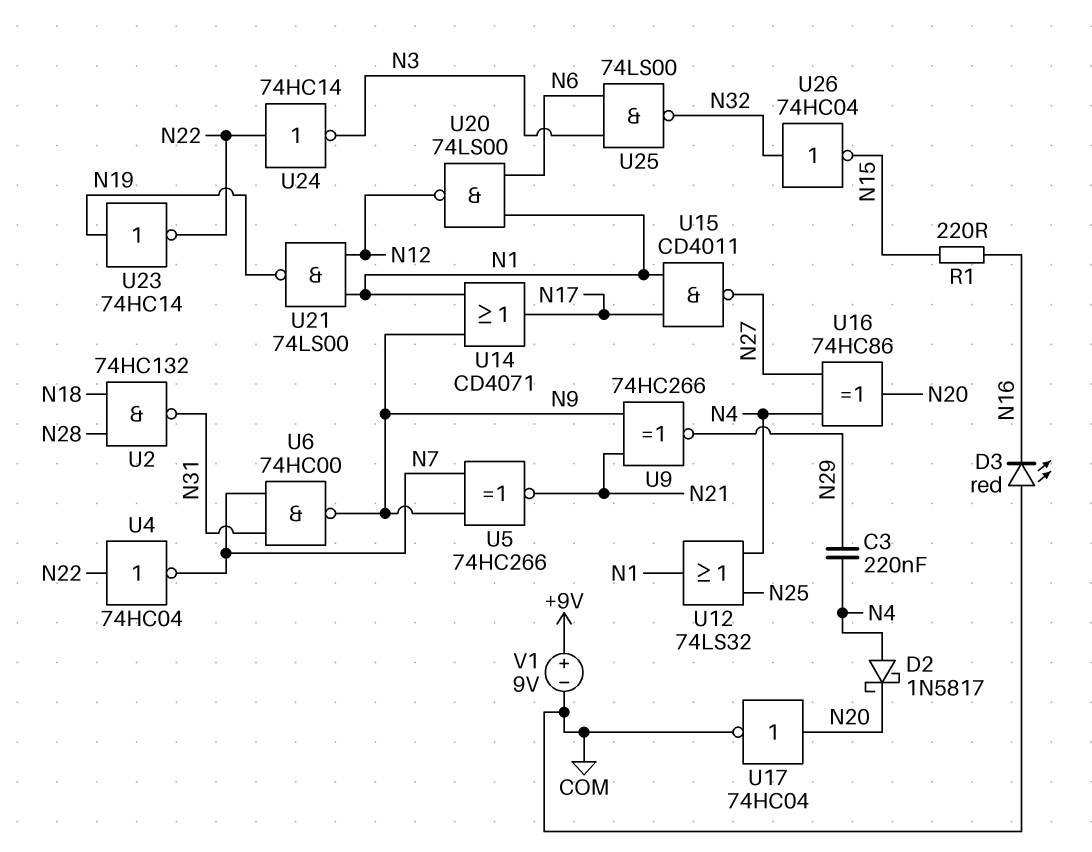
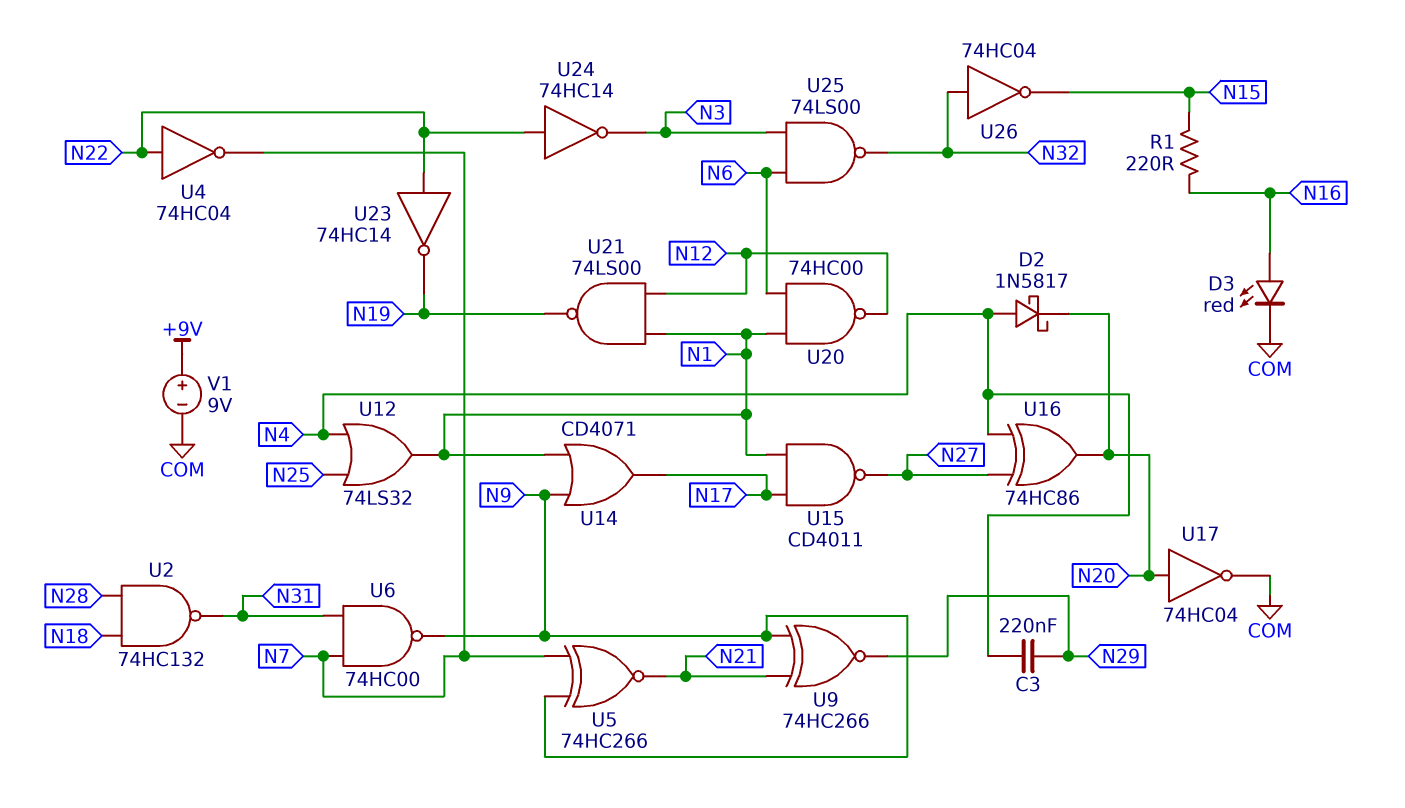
D3: LED red (A COM, K N16) -> LED red (A N16, K COM)
U20: NAND 74LS00 (in N1, in N6, out N12) -> NAND 74HC00 (in N1, in N6, out N12)
U23: NOT 74HC14 (in N19, out N22) -> NOT 74HC14 (in N22, out N19)

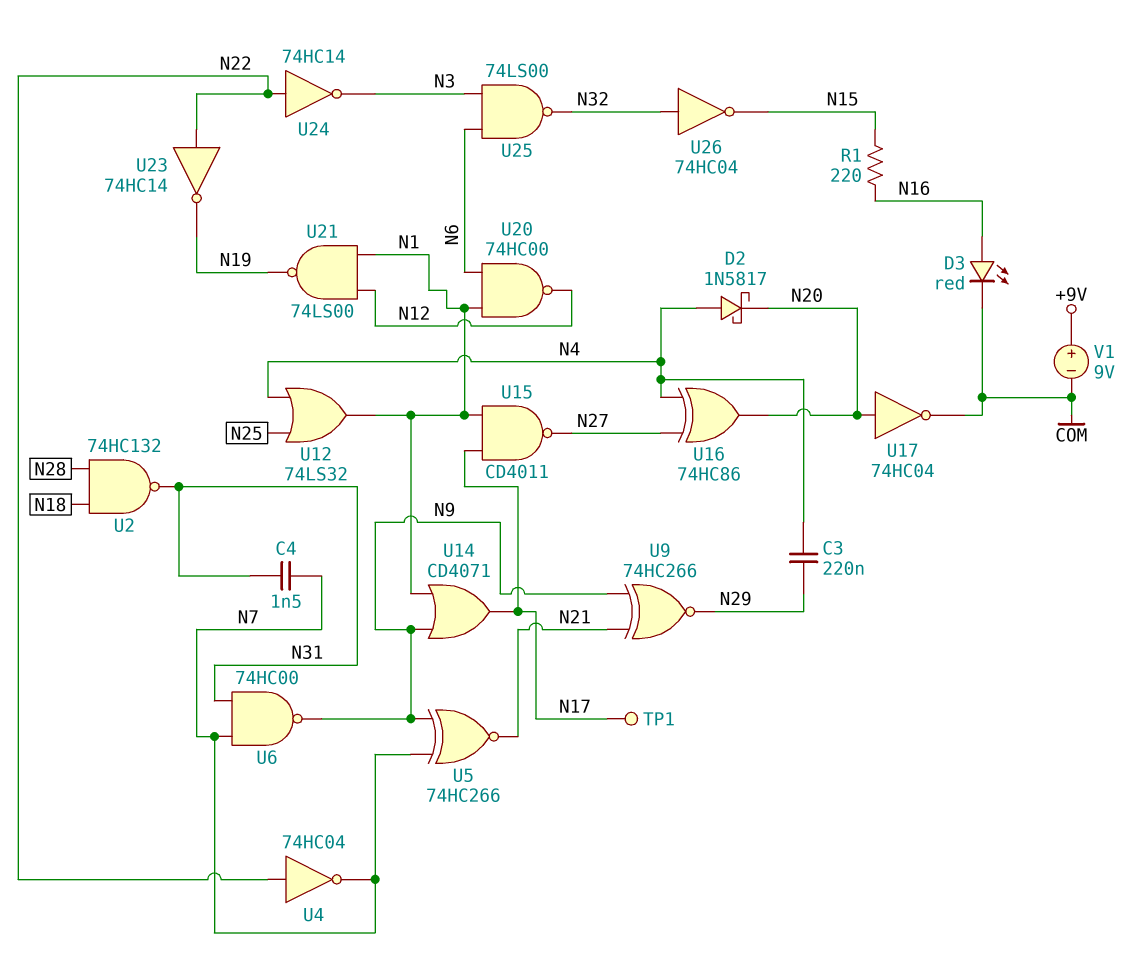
C4: none -> 1.5nF (N7, N31)
TP1: none -> test point (N17)

